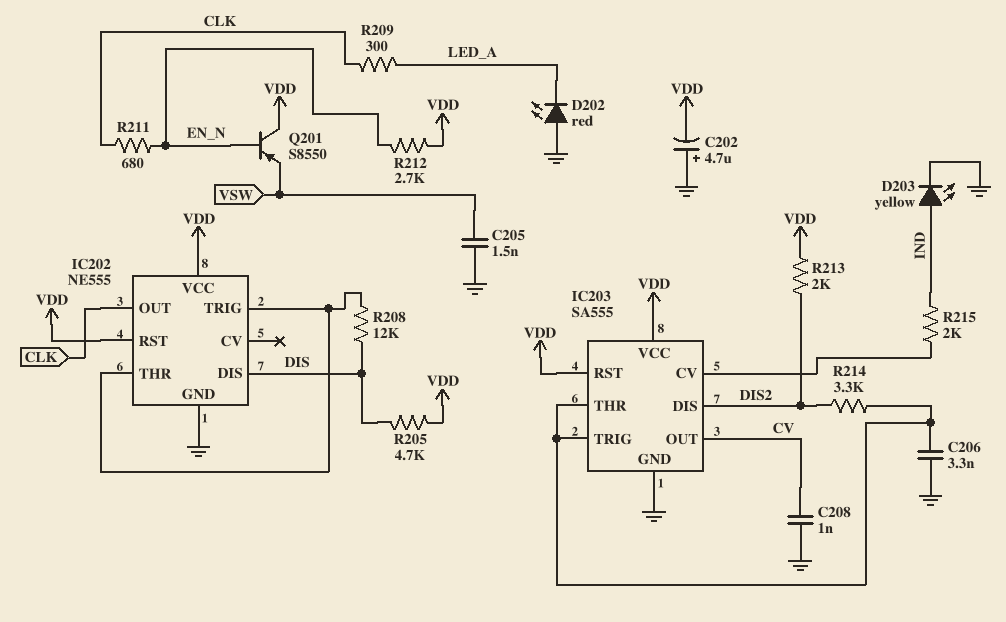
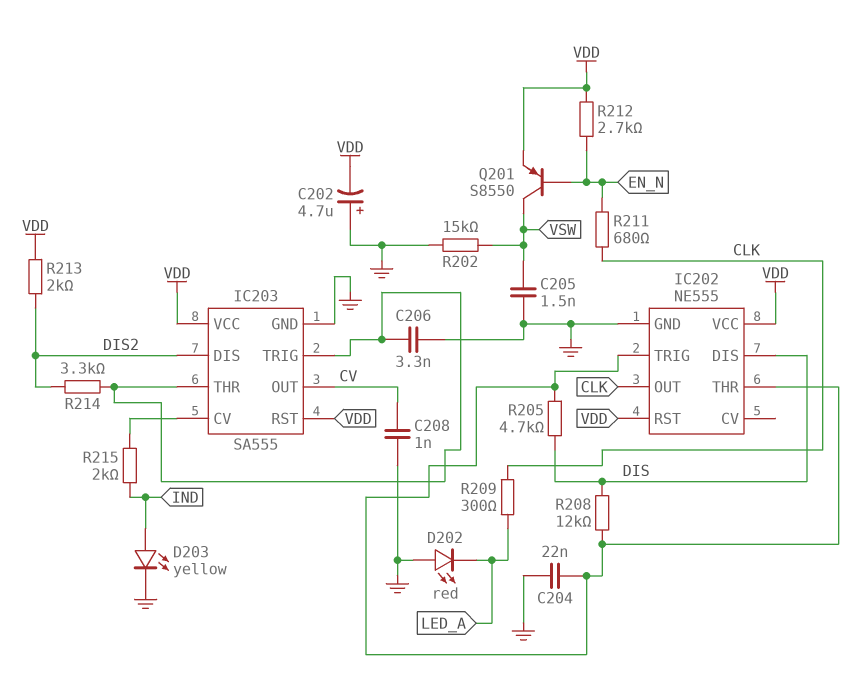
C204: none -> 22nF (GND, IC202/THR)
Q201: PNP S8550 (B EN_N, C VDD, E VSW) -> PNP S8550 (B EN_N, C VSW, E VDD)
R202: none -> 15k (GND, VSW)
R205: 4.7k (DIS, VDD) -> 4.7k (DIS, IC202/THR)

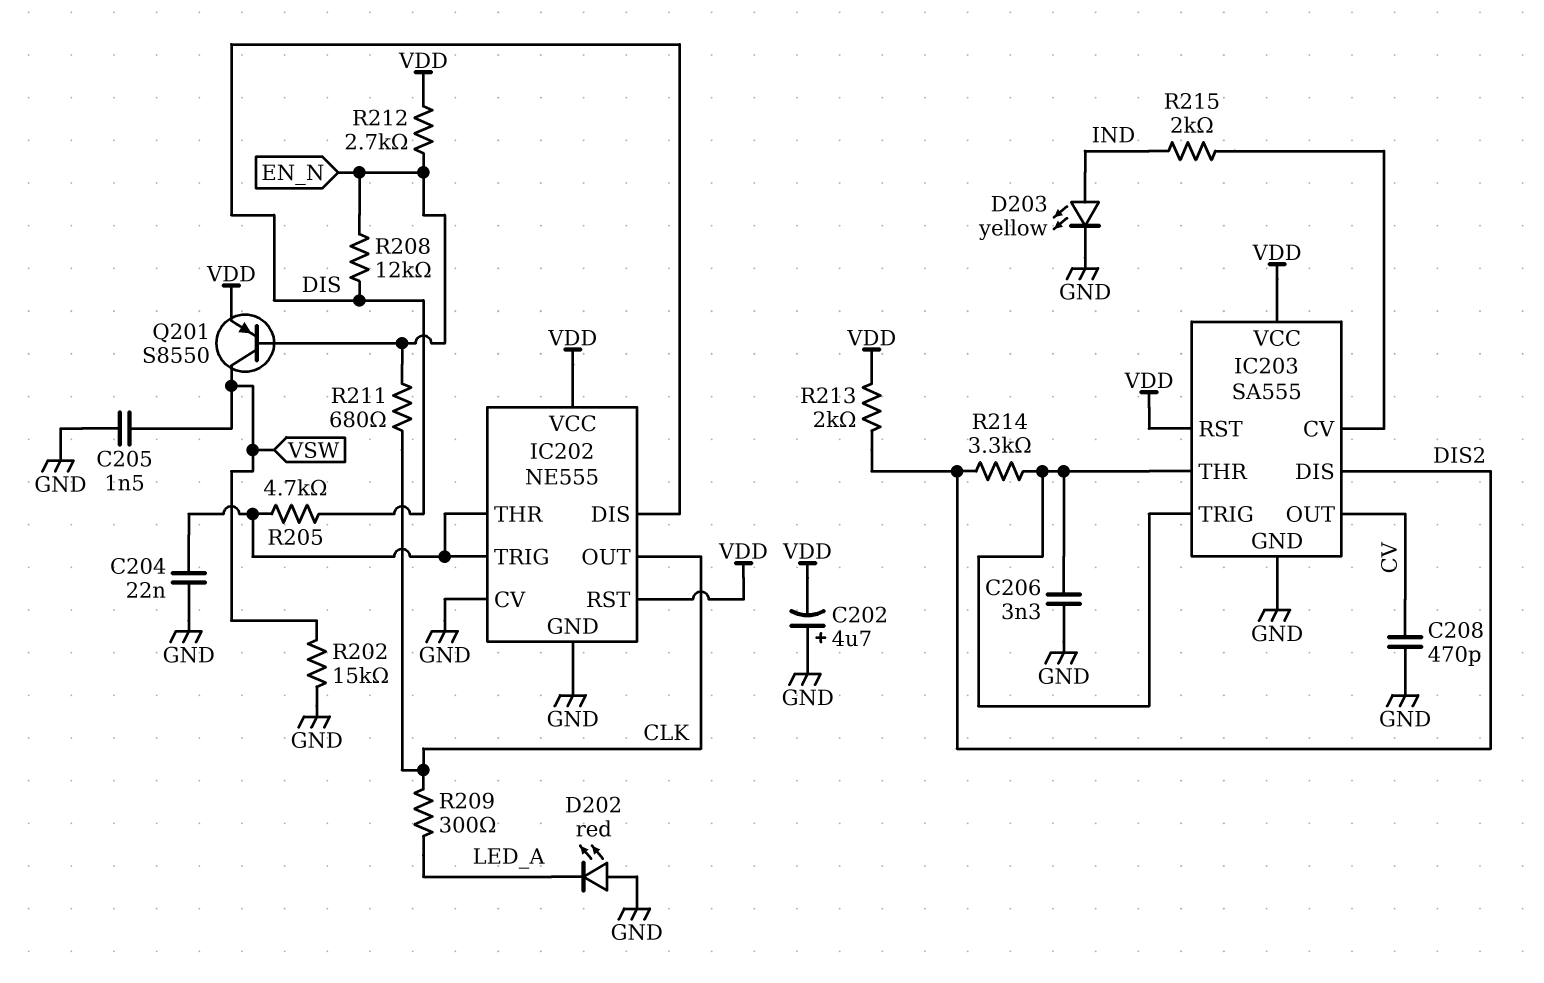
C208: 1nF (CV, GND) -> 470pF (CV, GND)
IC202 pin CV: none -> GND
R208: 12k (DIS, IC202/THR) -> 12k (DIS, EN_N)

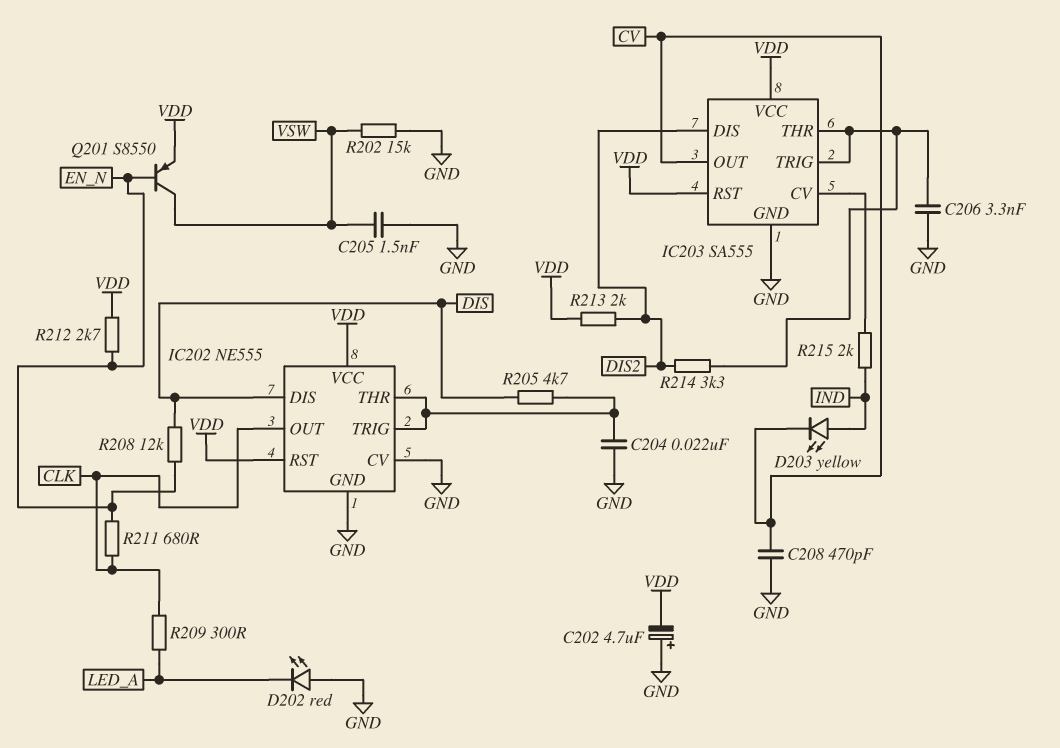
D203: LED yellow (A IND, K GND) -> LED yellow (A IND, K CV)

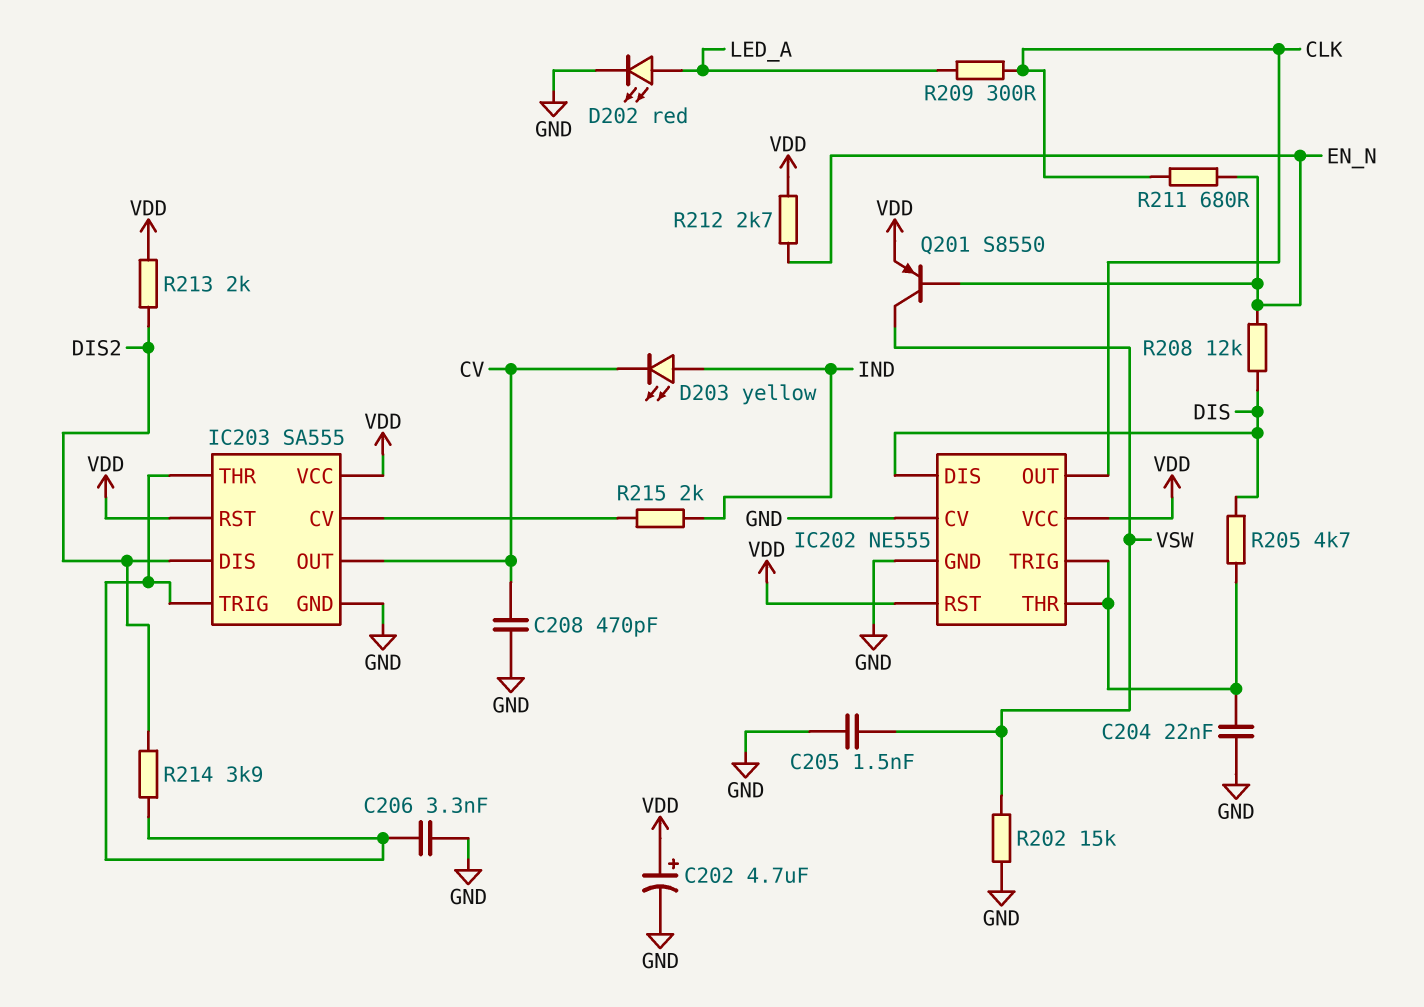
C202: 4.7uF (plus GND, minus VDD) -> 4.7uF (plus VDD, minus GND)
D202: LED red (A GND, K LED_A) -> LED red (A LED_A, K GND)
R214: 3.3k (DIS2, IC203/THR) -> 3.9k (DIS2, IC203/THR)

